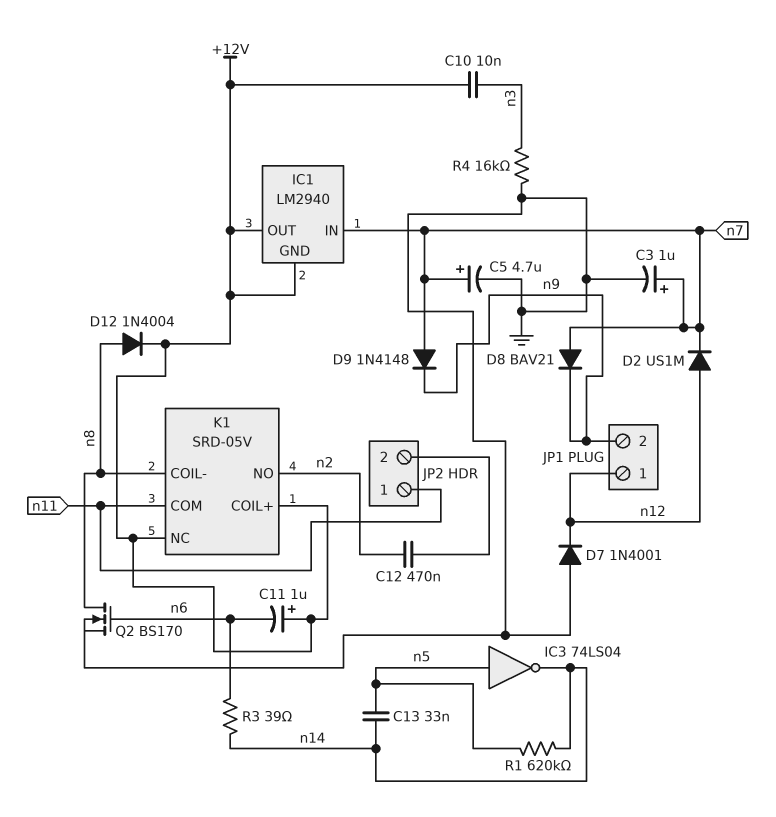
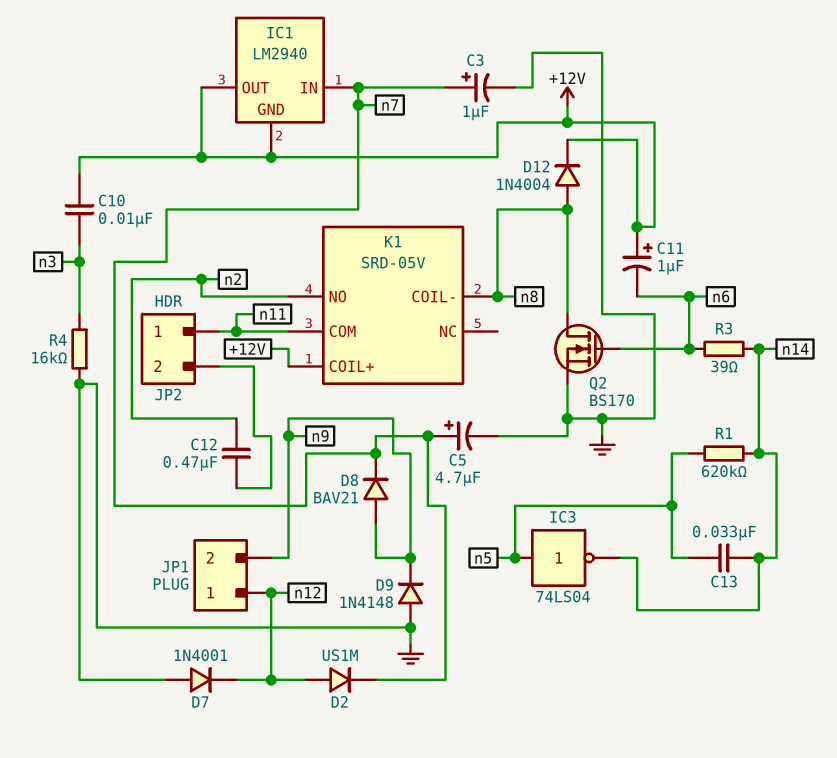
D8: diode BAV21 (A n7, K n9) -> diode BAV21 (A n9, K n7)
D9: diode 1N4148 (A n7, K n9) -> diode 1N4148 (A GND, K n9)
K1 pin NC: +12V -> none

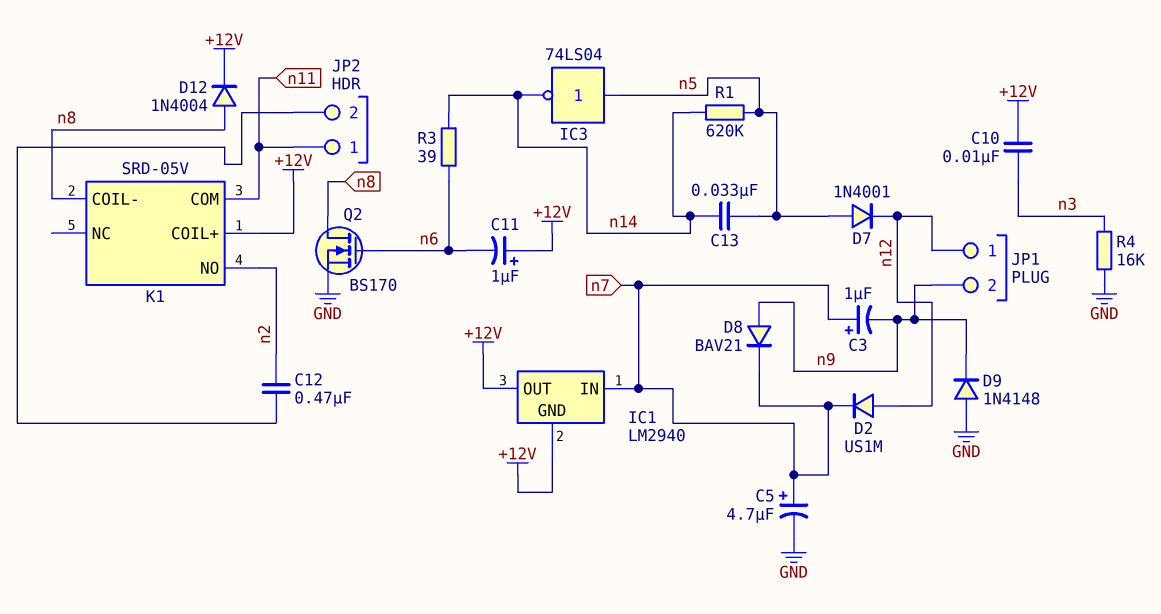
C3: 1uF (plus n7, minus GND) -> 1uF (plus n7, minus n9)
D7: diode 1N4001 (A GND, K n12) -> diode 1N4001 (A n5, K n12)

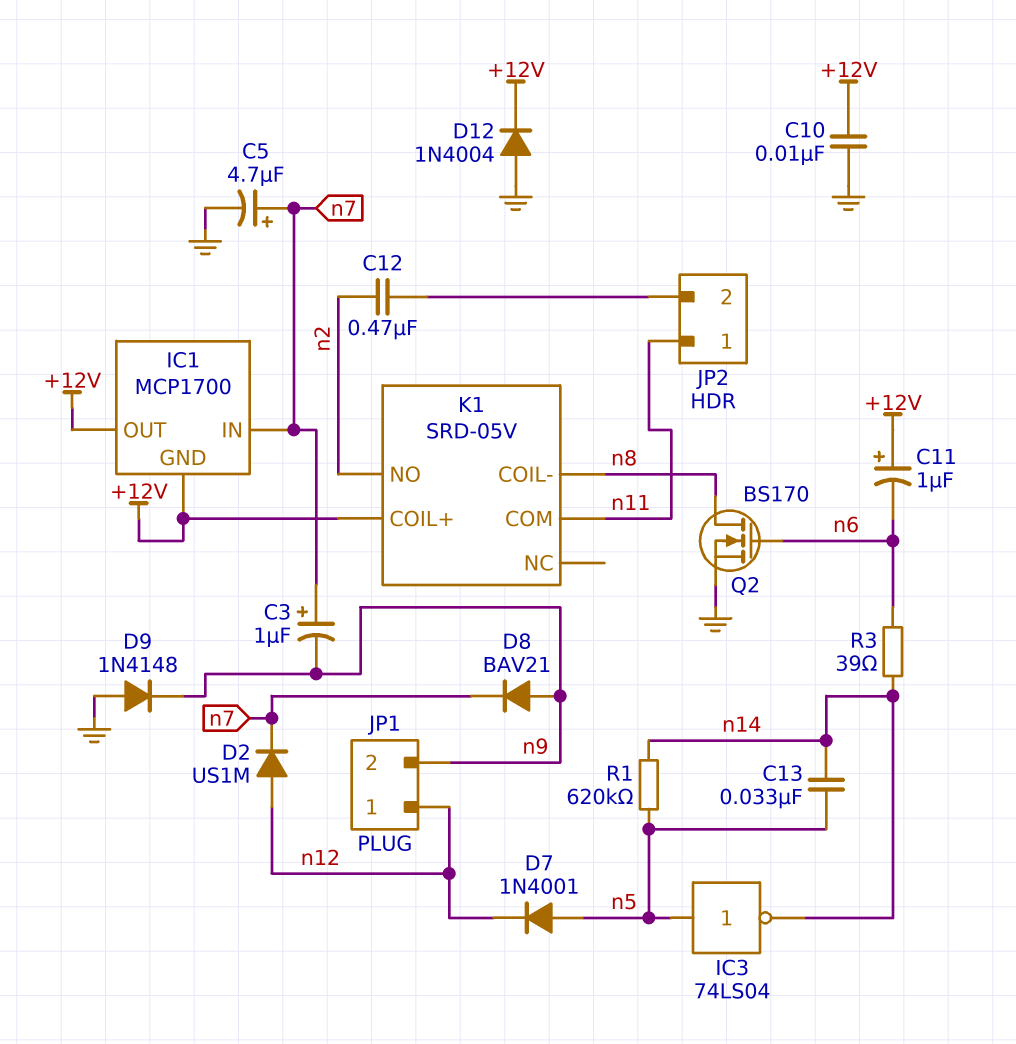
C10: 10nF (+12V, n3) -> 10nF (+12V, GND)
D12: diode 1N4004 (A n8, K +12V) -> diode 1N4004 (A GND, K +12V)
IC1: LM2940 -> MCP1700
R4: 16k (GND, n3) -> none

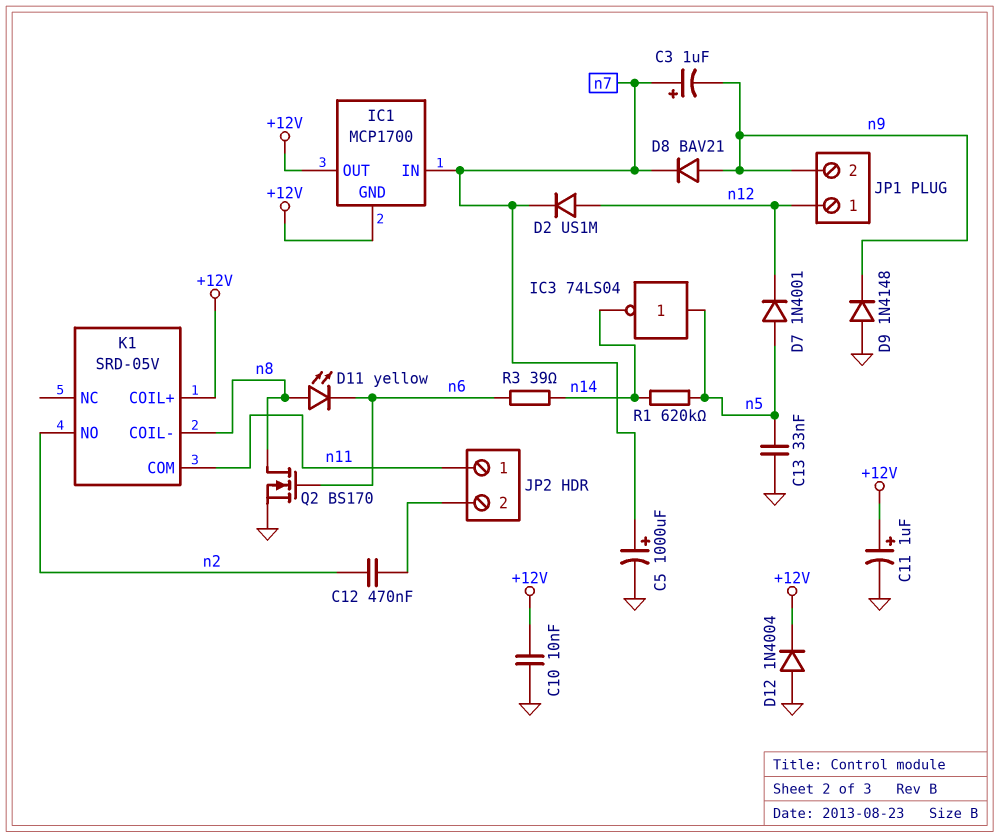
C5: 4.7uF (plus n7, minus GND) -> 1000uF (plus n7, minus GND)
C11: 1uF (plus +12V, minus n6) -> 1uF (plus +12V, minus GND)
C13: 33nF (n5, n14) -> 33nF (GND, n5)
D11: none -> LED yellow (A n8, K n6)

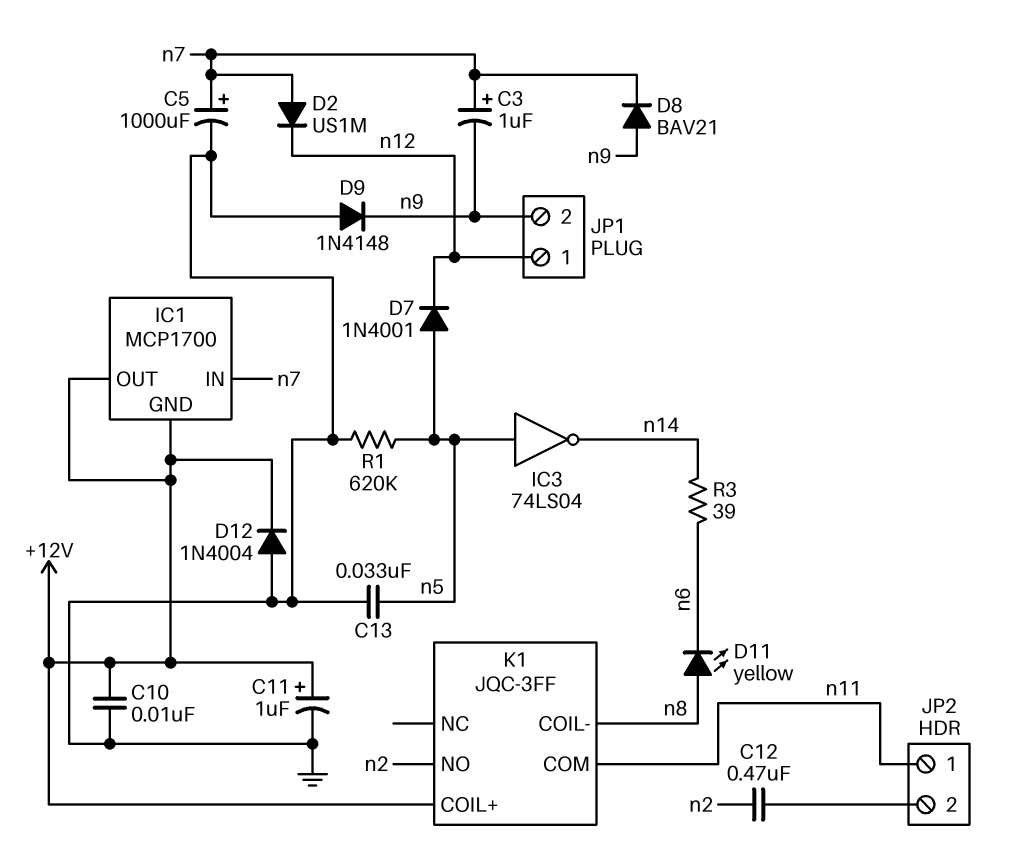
D2: diode US1M (A n12, K n7) -> diode US1M (A n7, K n12)
K1: SRD-05V -> JQC-3FF
Q2: NMOS BS170 (G n6, D n8, S GND) -> none
R1: 620k (n5, n14) -> 620k (GND, n5)

